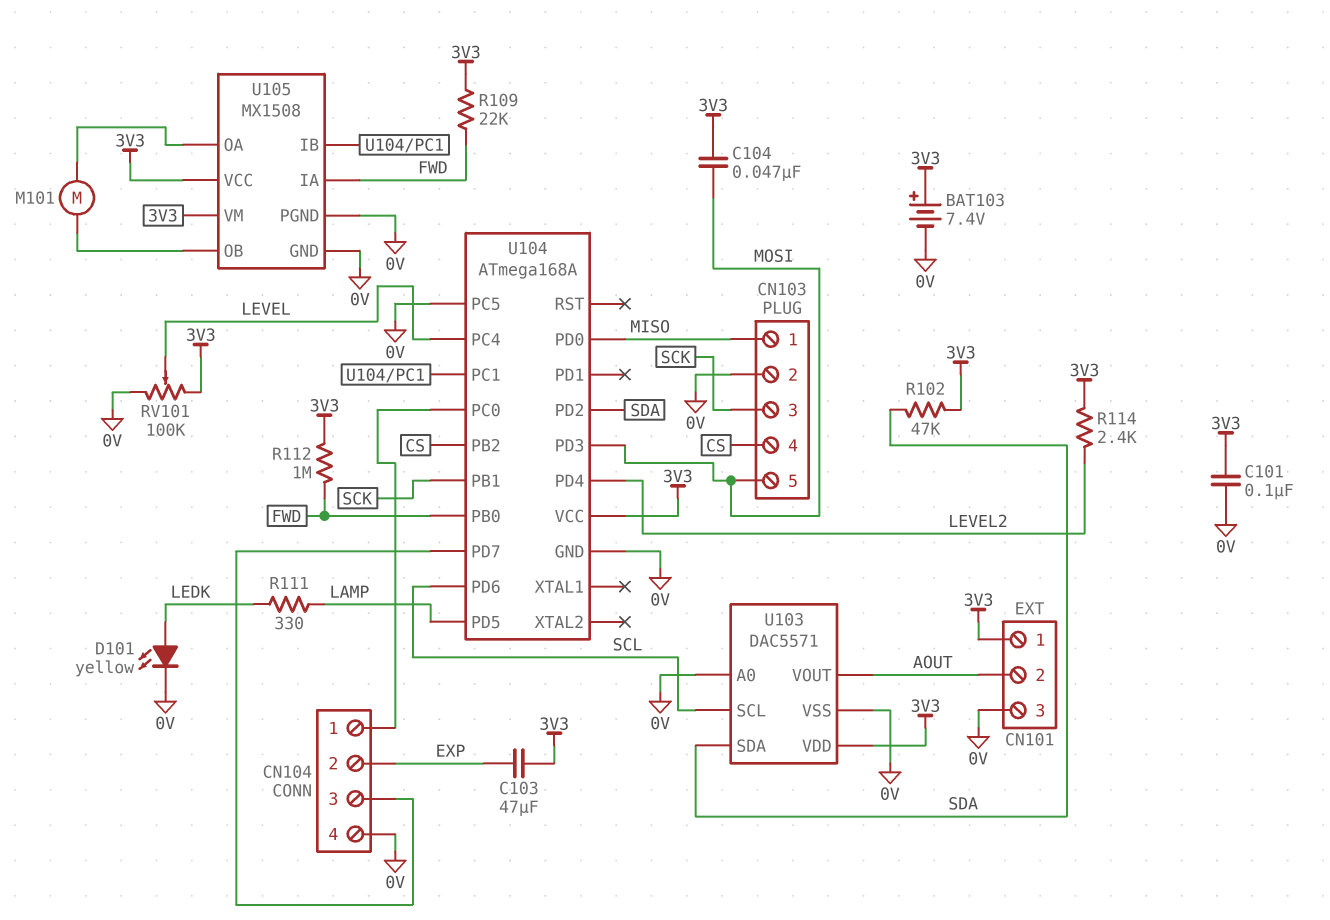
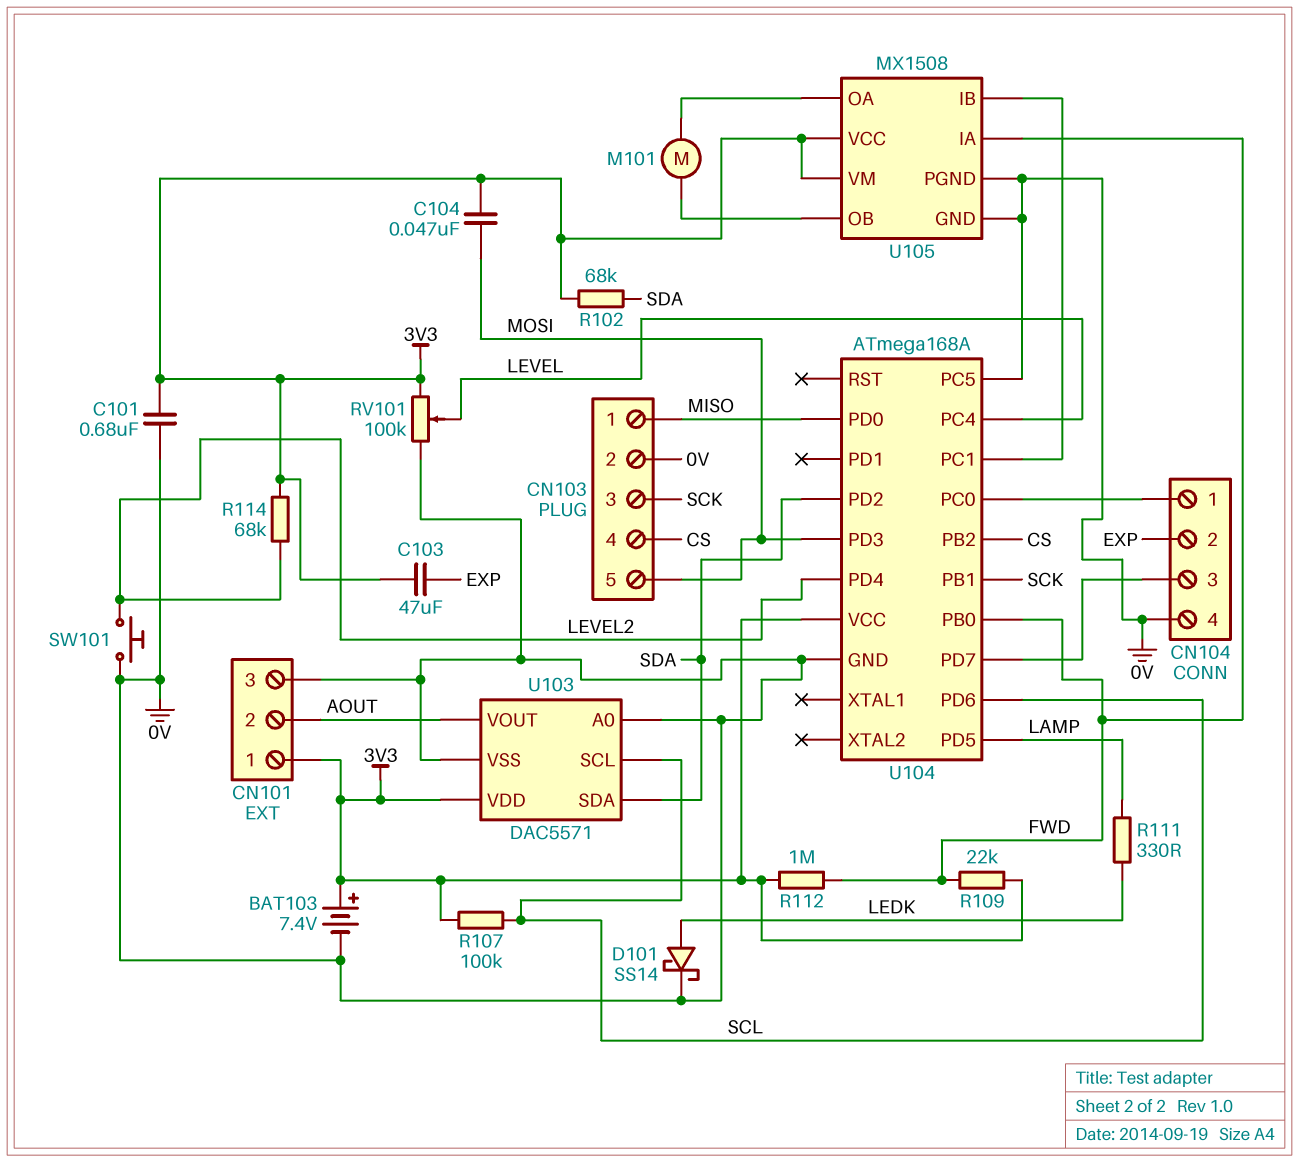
C101: 100nF (0V, 3V3) -> 680nF (0V, 3V3)
D101: LED yellow (A LEDK, K 0V) -> schottky SS14 (A LEDK, K 0V)
R102: 47k (3V3, SDA) -> 68k (3V3, SDA)
R107: none -> 100k (3V3, SCL)
R114: 2.4k (3V3, LEVEL2) -> 68k (3V3, LEVEL2)
SW101: none -> button (0V, LEVEL2)

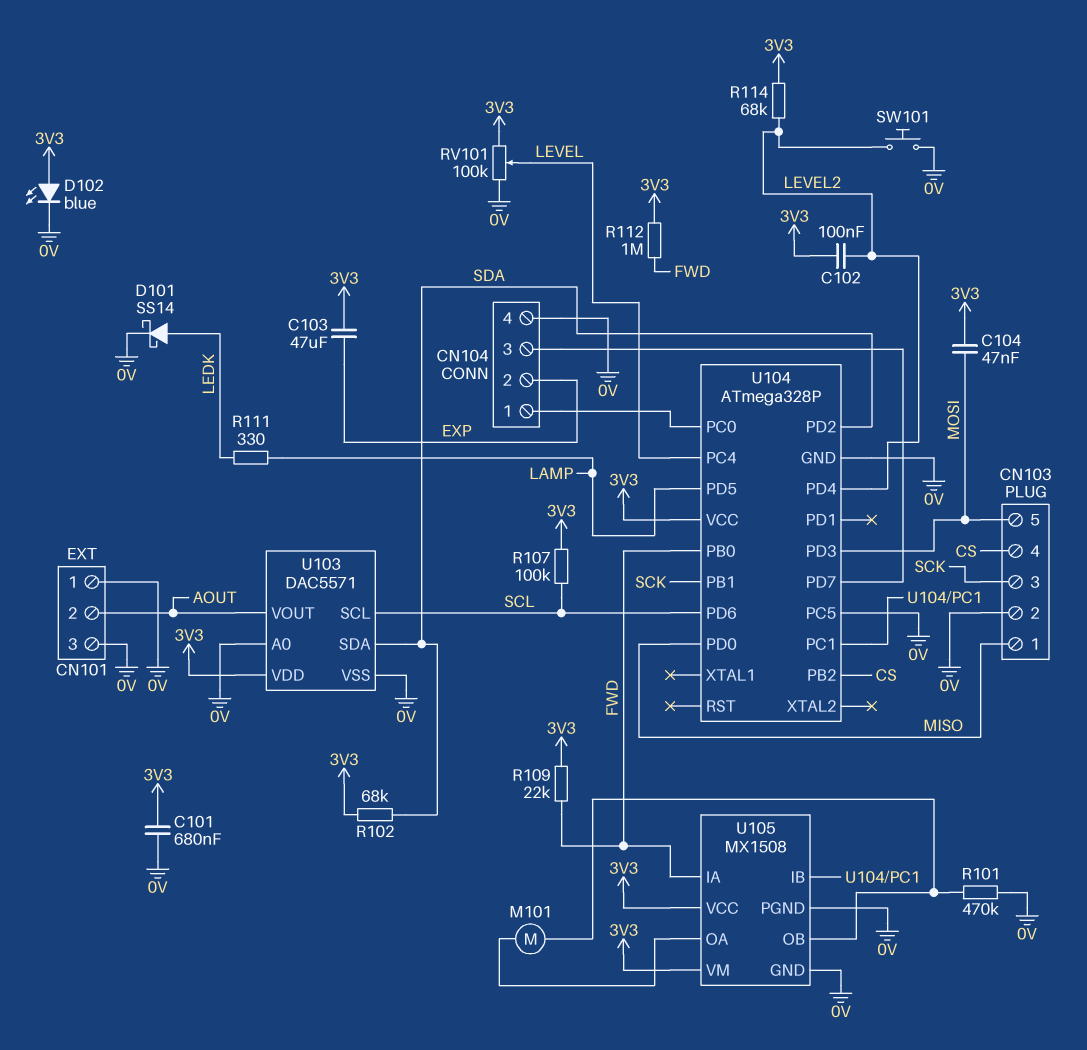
BAT103: 7.4V (plus 3V3, minus 0V) -> none
C102: none -> 100nF (3V3, LEVEL2)
CN101 pin 1: 3V3 -> 0V
D102: none -> LED blue (A 3V3, K 0V)
R101: none -> 470k (0V, U105/OB)
U104: ATmega168A -> ATmega328P

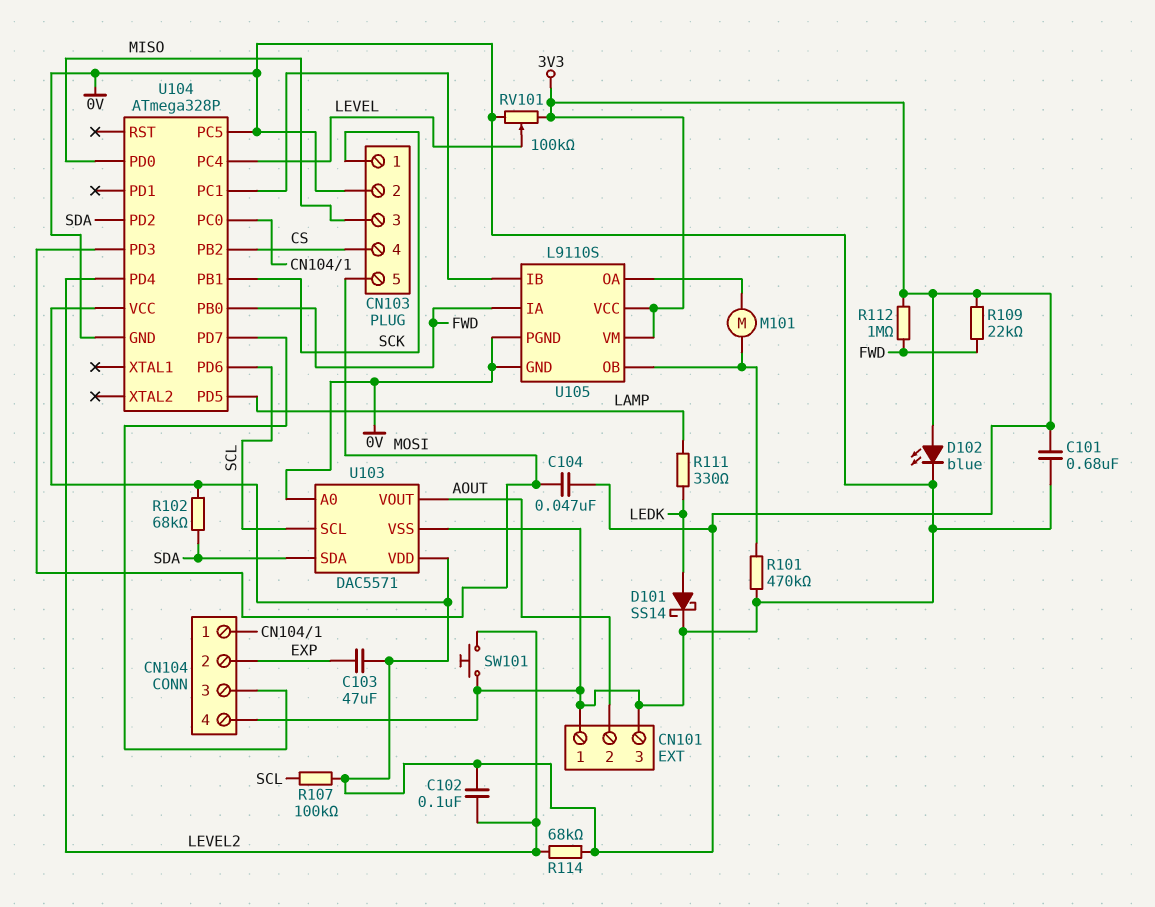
CN103 pin 1: MISO -> SCK
CN103 pin 3: SCK -> MISO
U105: MX1508 -> L9110S

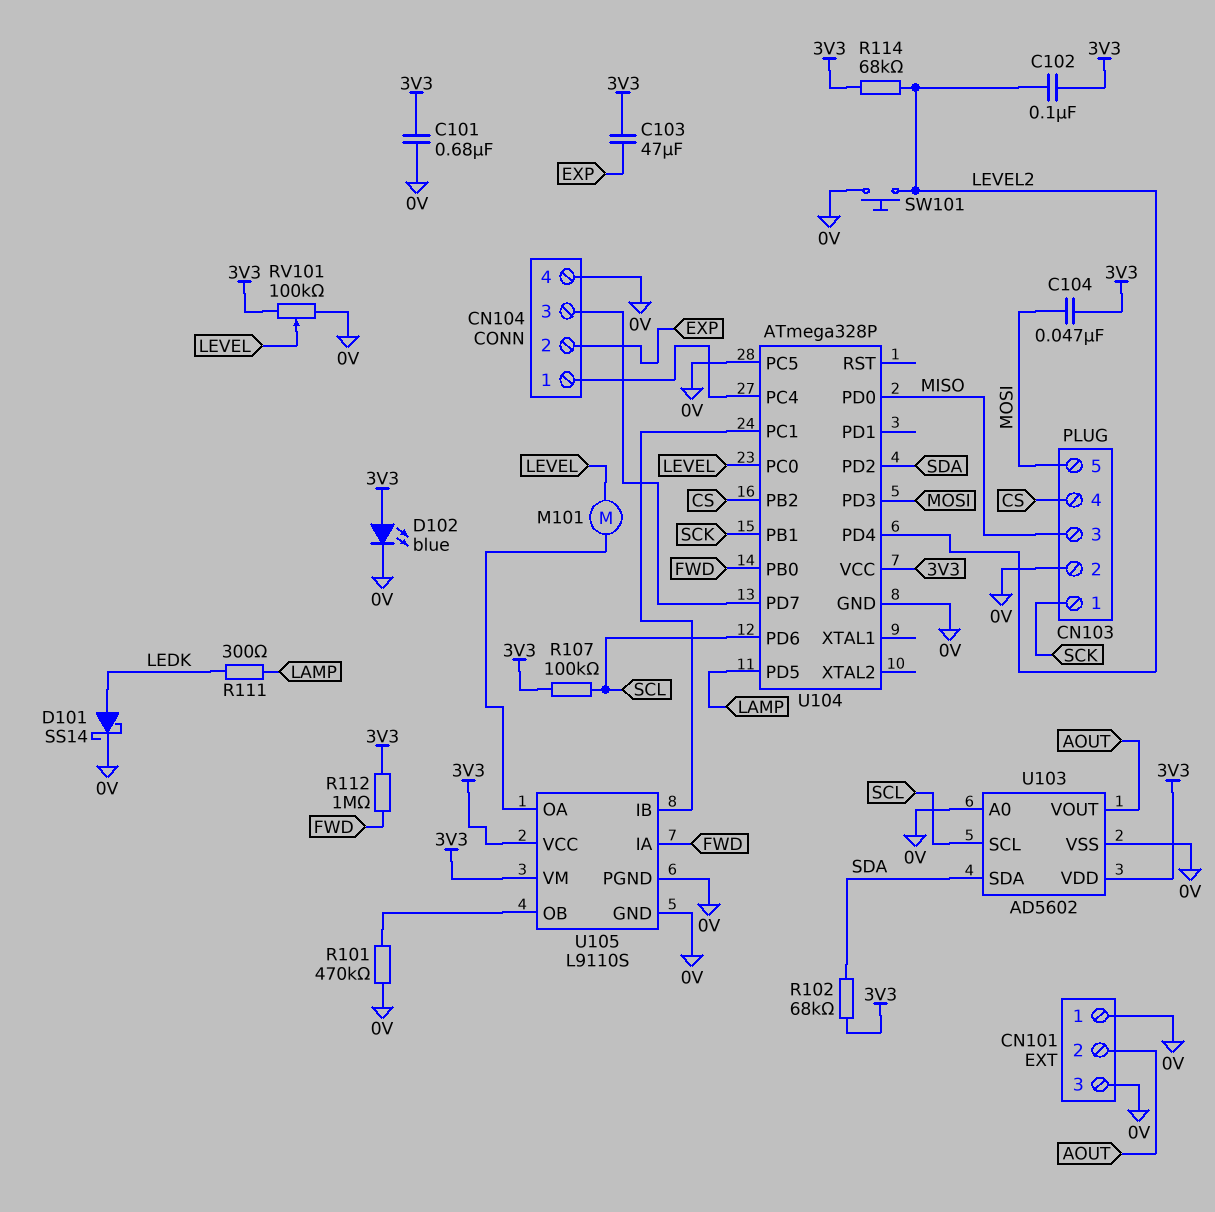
M101: motor (U105/OA, U105/OB) -> motor (LEVEL, U105/OA)
R109: 22k (3V3, FWD) -> none
R111: 330 (LAMP, LEDK) -> 300 (LAMP, LEDK)
U103: DAC5571 -> AD5602
U104 pin PC0: CN104/1 -> LEVEL
U104 pin PC4: LEVEL -> CN104/1

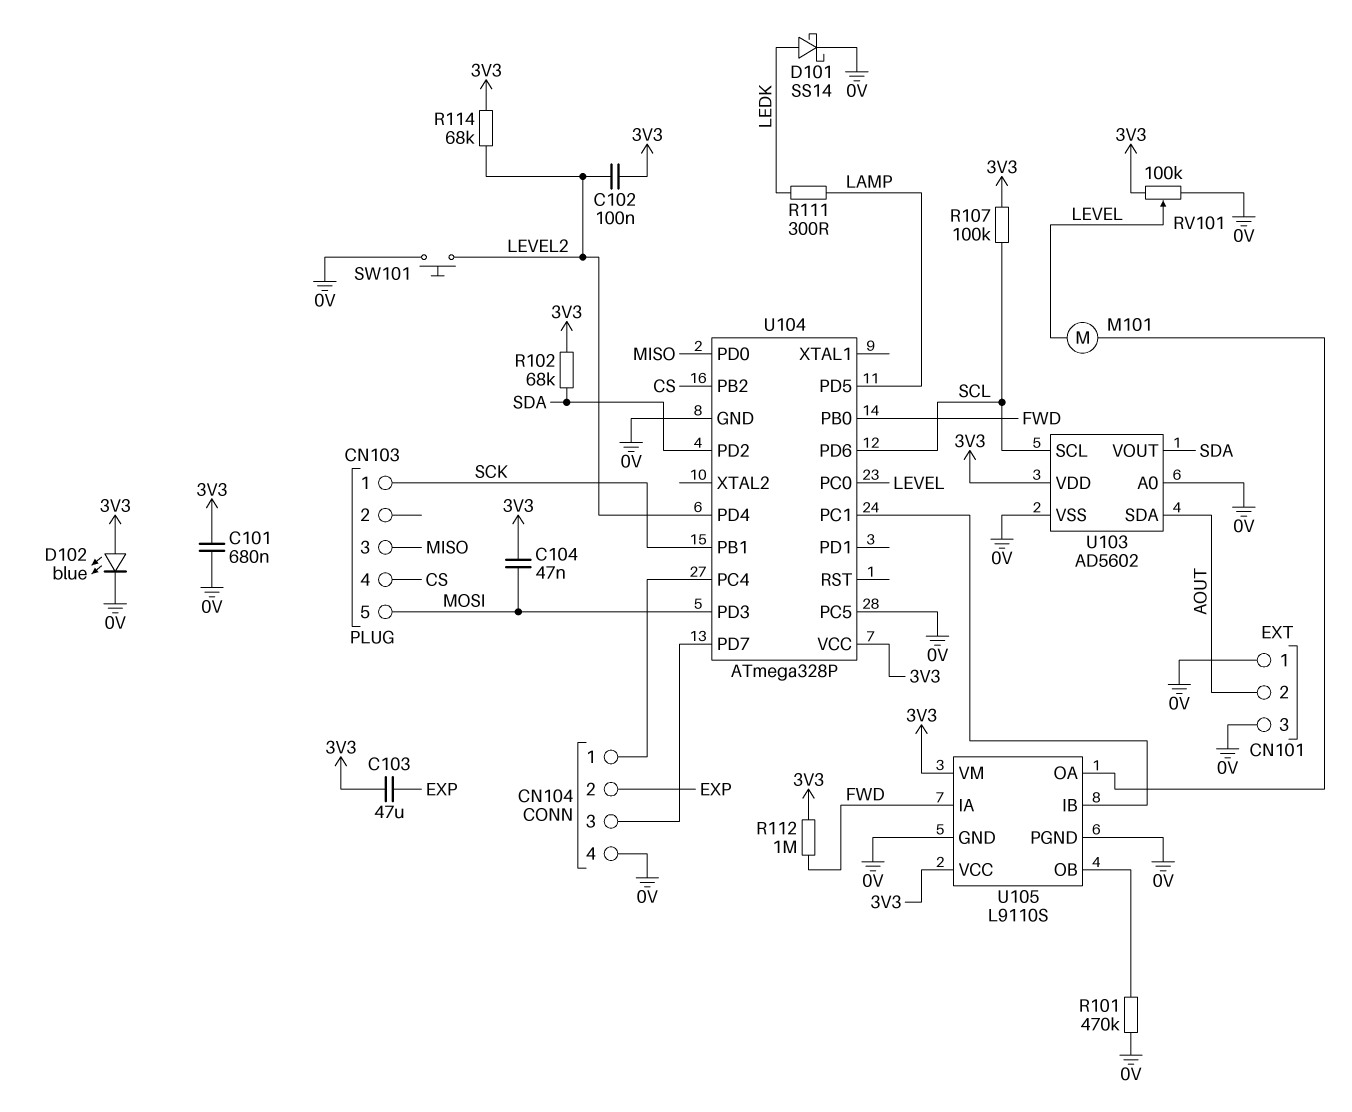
CN103 pin 2: 0V -> none
U103 pin SDA: SDA -> AOUT
U103 pin VOUT: AOUT -> SDA

